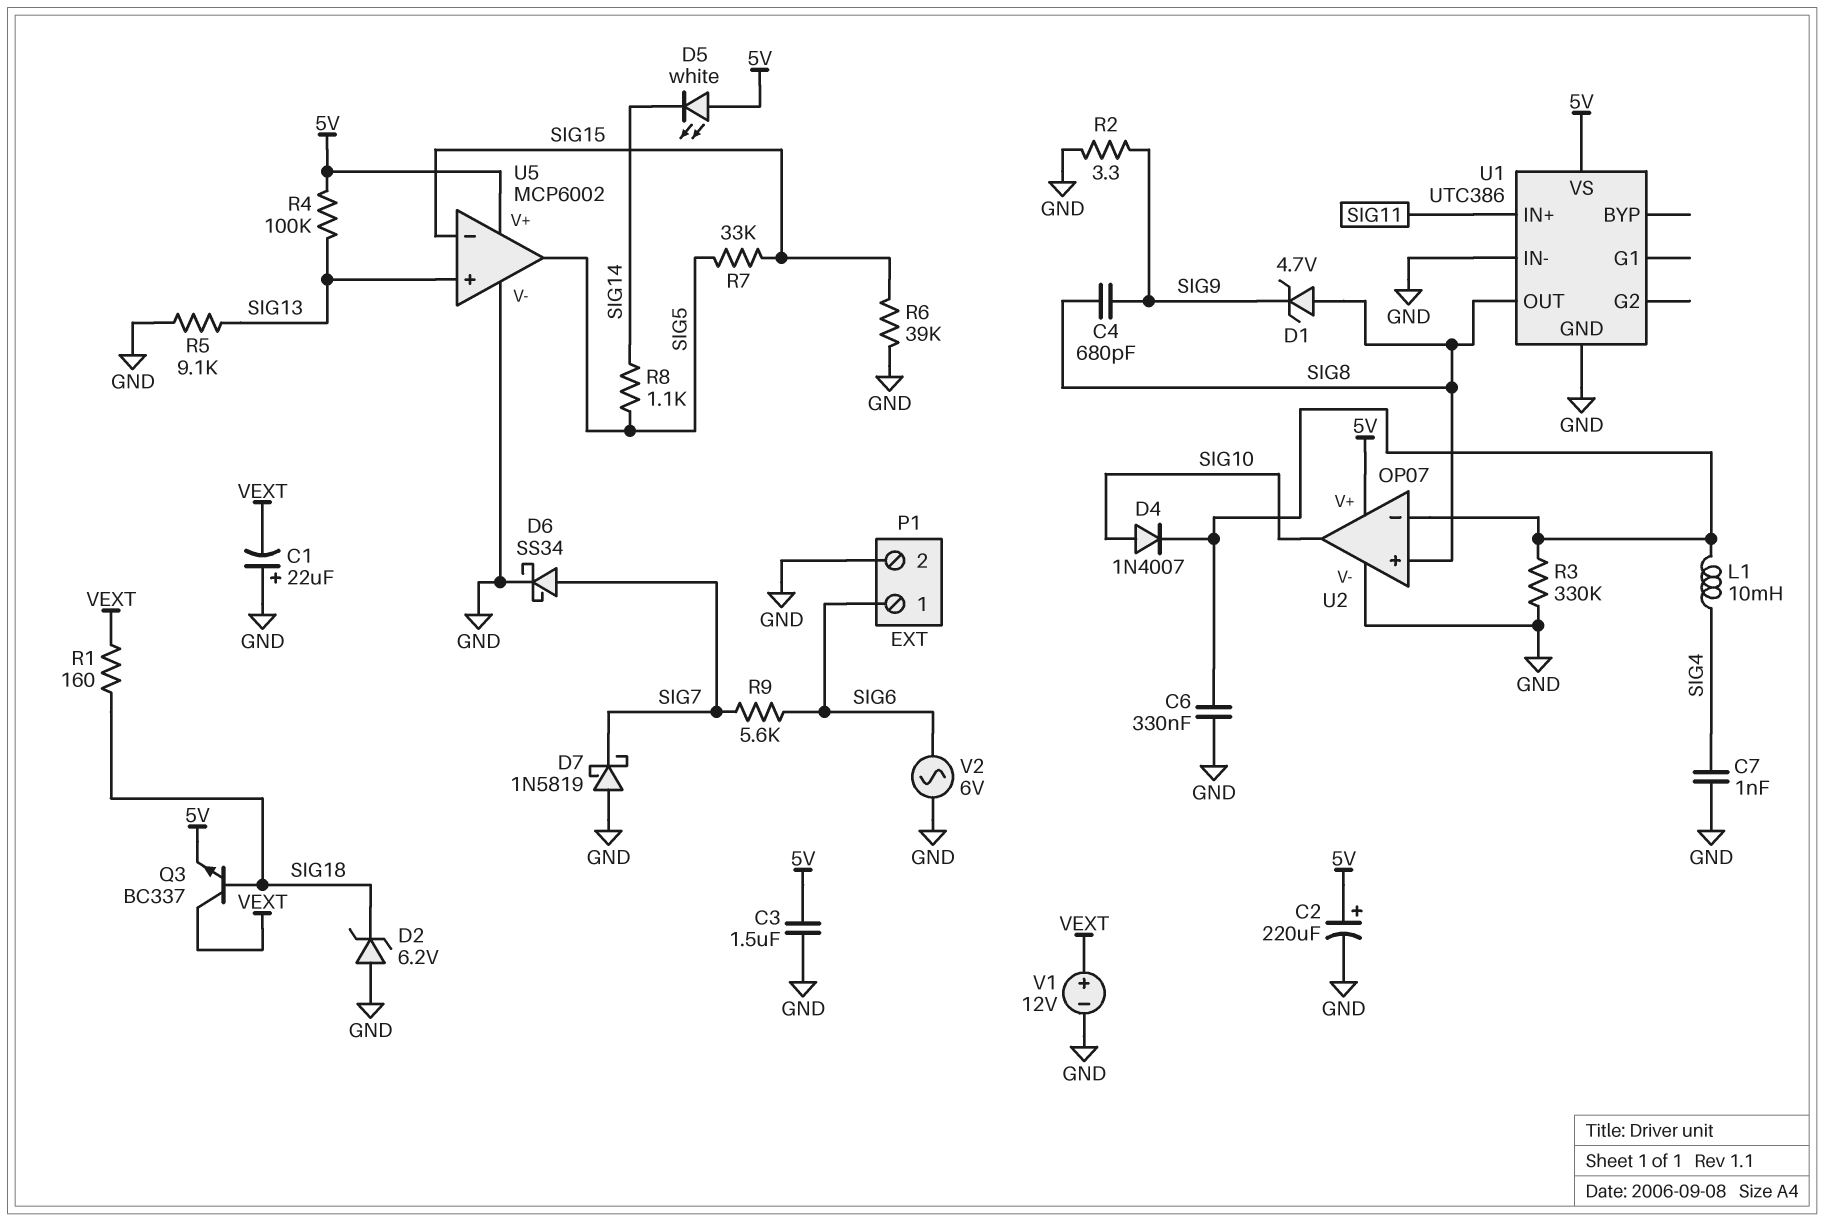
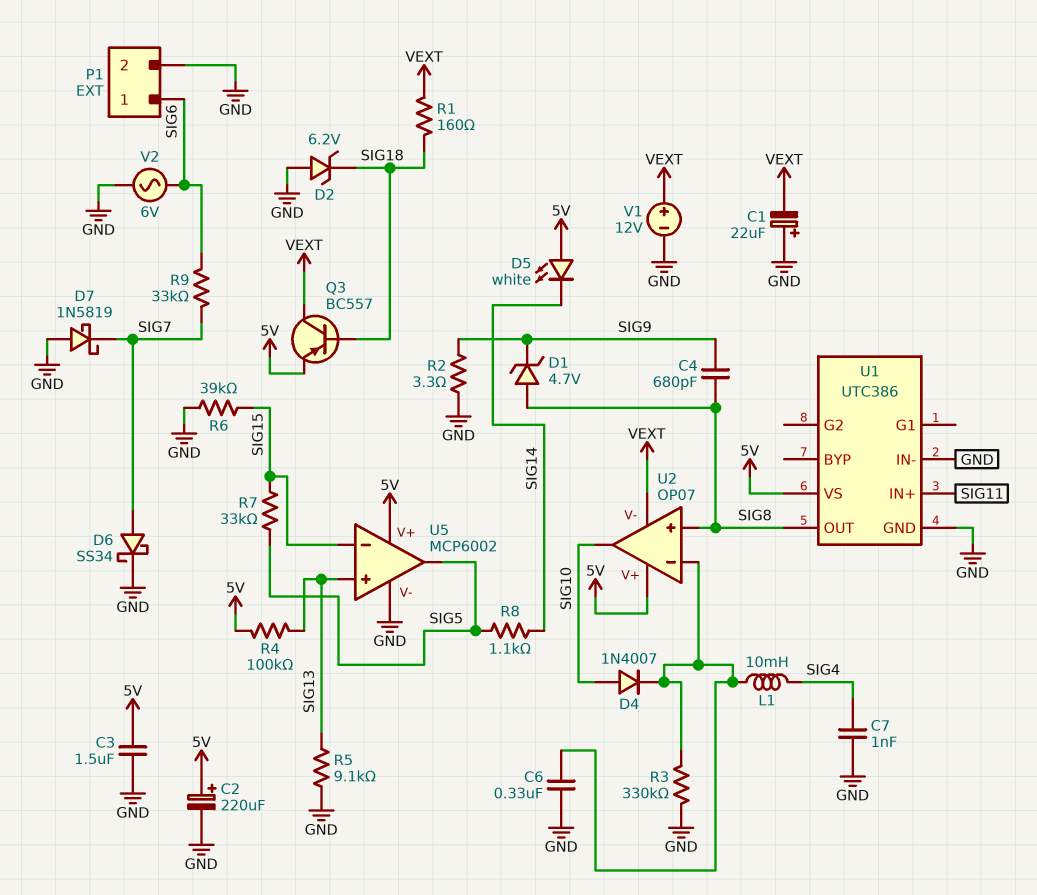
Q3: NPN BC337 (B SIG18, C VEXT, E 5V) -> PNP BC557 (B SIG18, C VEXT, E 5V)
R9: 5.6k (SIG6, SIG7) -> 33k (SIG6, SIG7)
U2 pin V-: GND -> VEXT

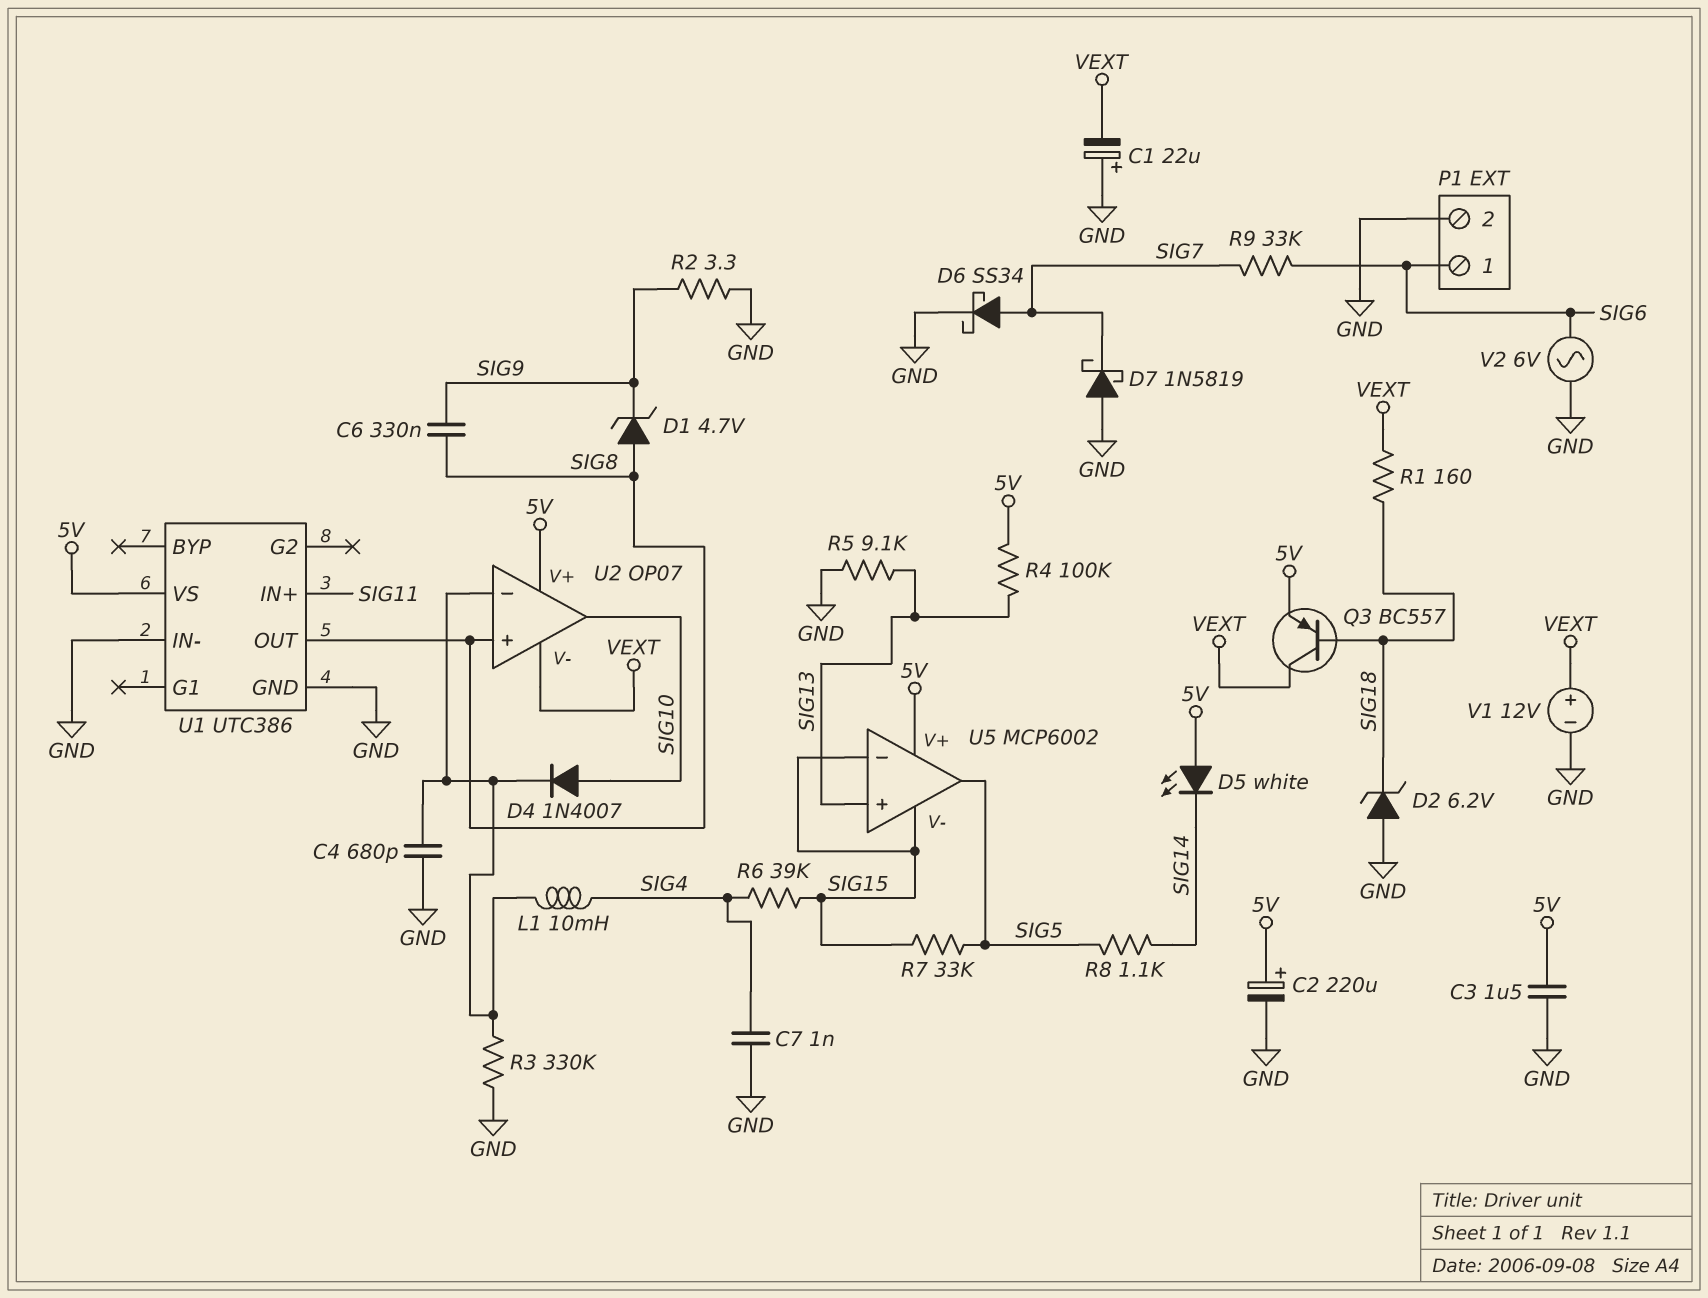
C4: 680pF (SIG8, SIG9) -> 680pF (GND, U2/in-)
C6: 330nF (GND, U2/in-) -> 330nF (SIG8, SIG9)
R6: 39k (GND, SIG15) -> 39k (SIG4, SIG15)
U5 pin V-: GND -> SIG15

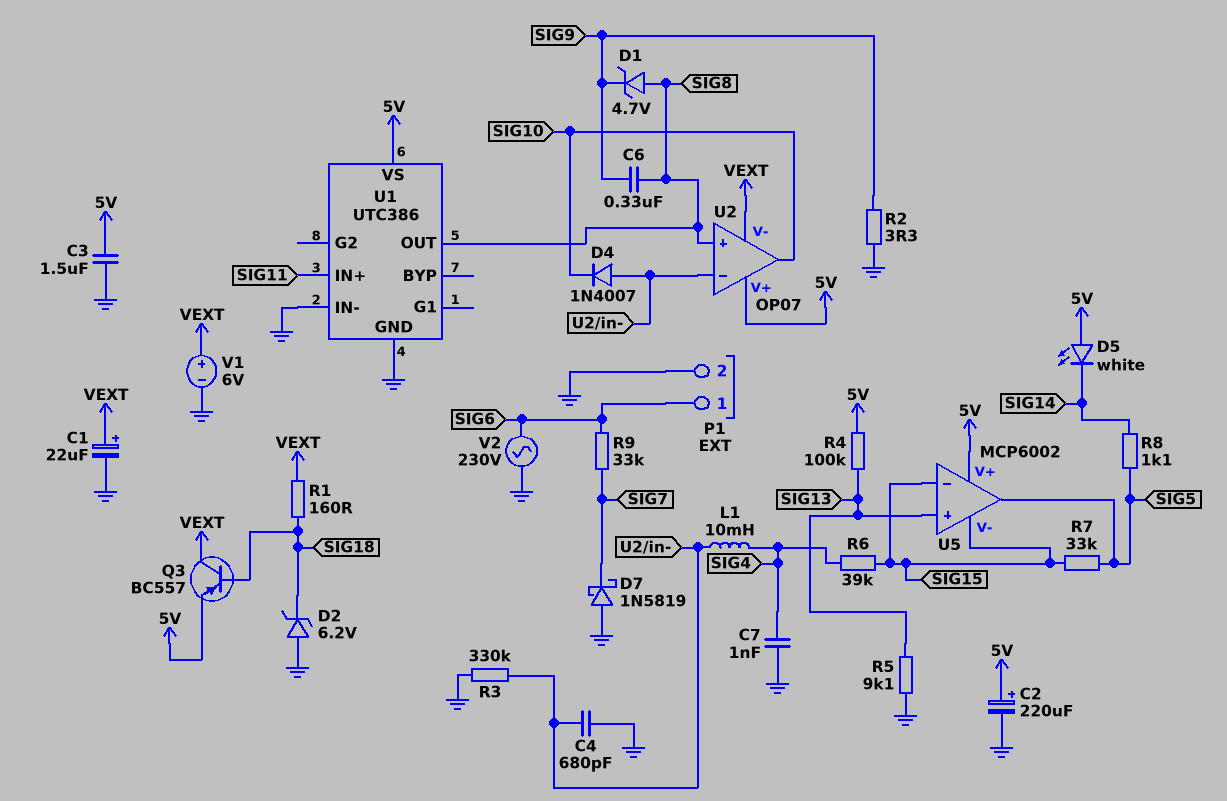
C1: 22uF (plus GND, minus VEXT) -> 22uF (plus VEXT, minus GND)
D4: diode 1N4007 (A SIG10, K U2/in-) -> diode 1N4007 (A U2/in-, K SIG10)
D6: schottky SS34 (A SIG7, K GND) -> none
V1: 12V (plus VEXT, minus GND) -> 6V (plus VEXT, minus GND)
V2: AC 6V (GND, SIG6) -> AC 230V (GND, SIG6)

